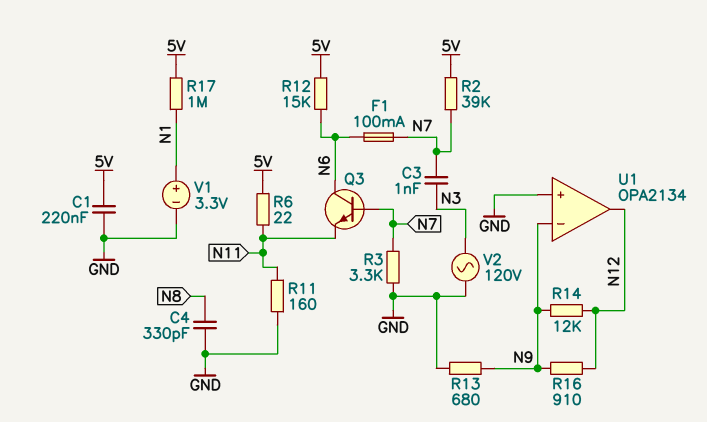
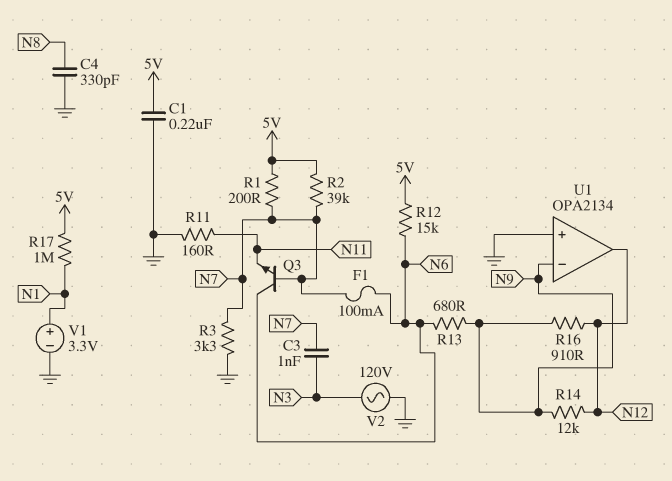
R1: none -> 200 (5V, N7)
R6: 22 (5V, N11) -> none
R13: 680 (GND, N9) -> 680 (N6, N9)

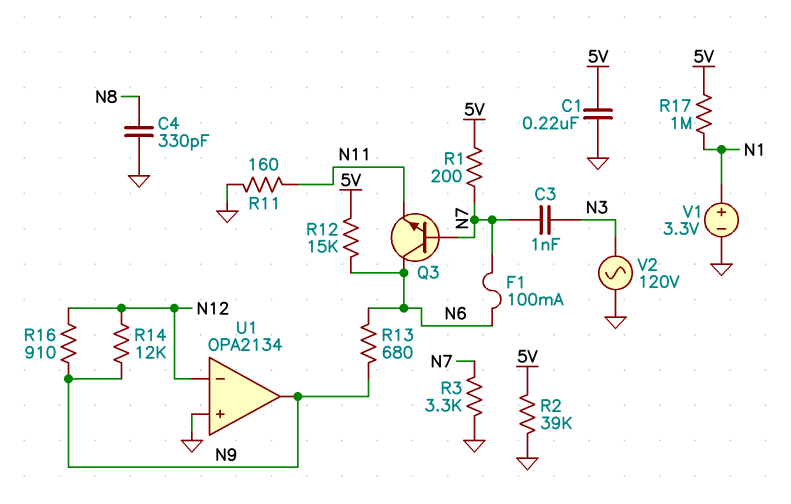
R2: 39k (5V, N7) -> 39k (5V, GND)
U1 pin in-: N9 -> N12
U1 pin out: N12 -> N9

